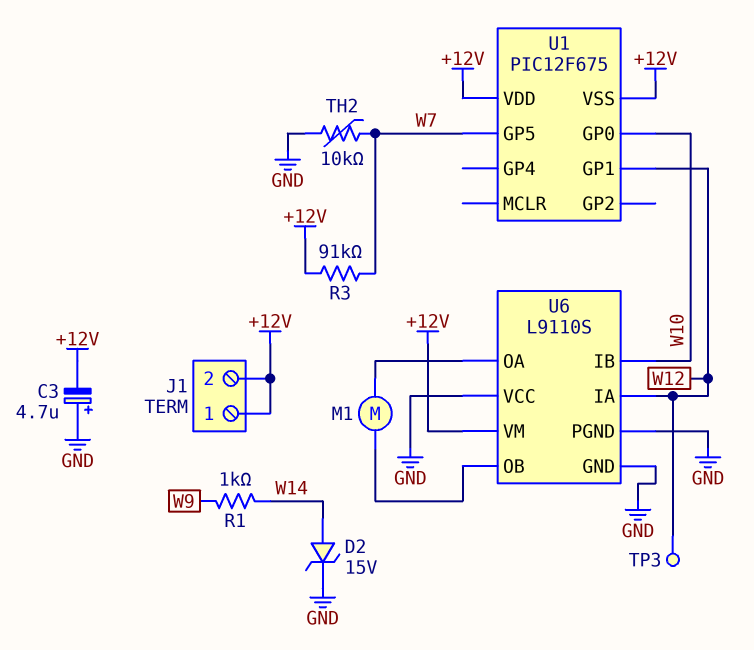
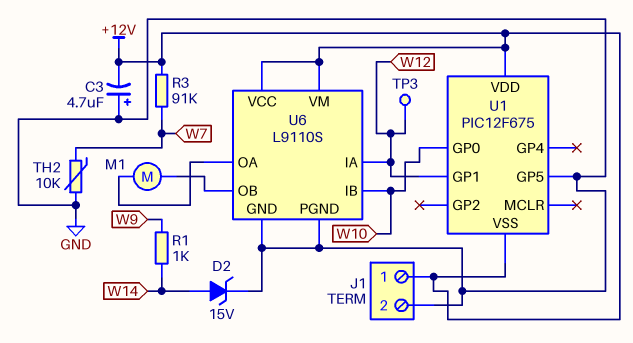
J1 pin 2: +12V -> GND
U1 pin GP5: W7 -> GND
U6 pin VCC: GND -> +12V

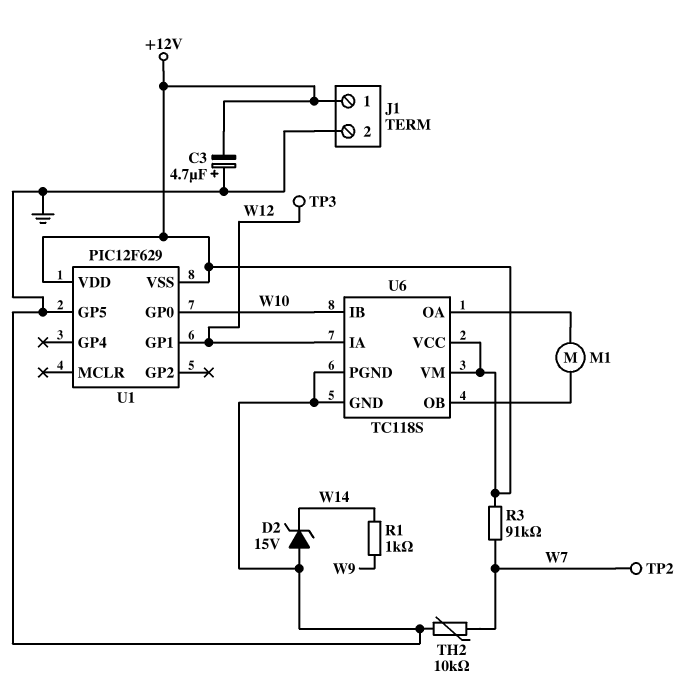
D2: zener 15V (A W14, K GND) -> zener 15V (A GND, K W14)
TP2: none -> test point (W7)
U1: PIC12F675 -> PIC12F629
U6: L9110S -> TC118S

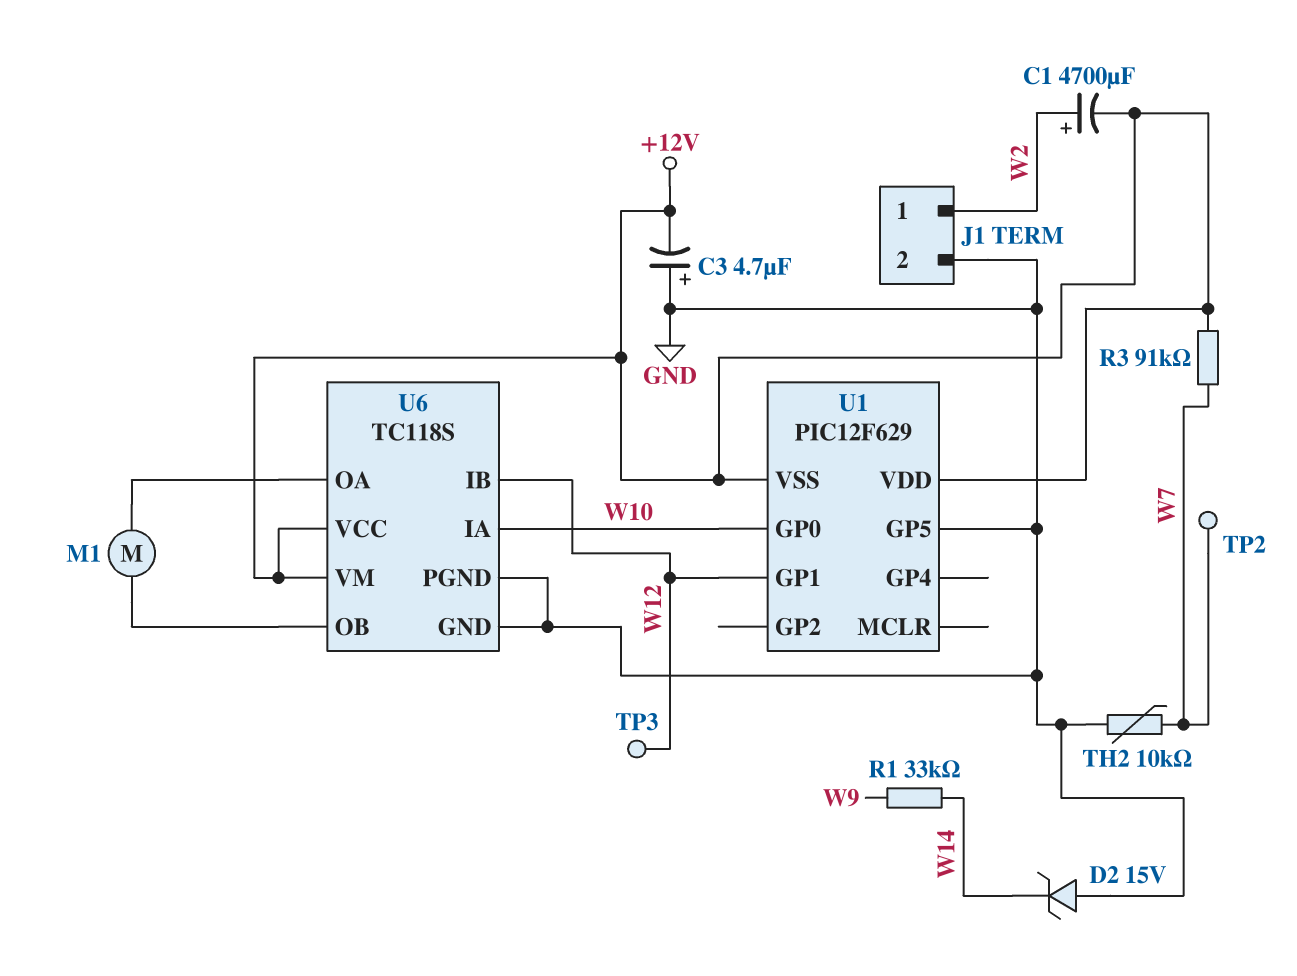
C1: none -> 4700uF (plus W2, minus +12V)
J1 pin 1: +12V -> W2
R1: 1k (W9, W14) -> 33k (W9, W14)
U6 pin IA: W12 -> W10
U6 pin IB: W10 -> W12

